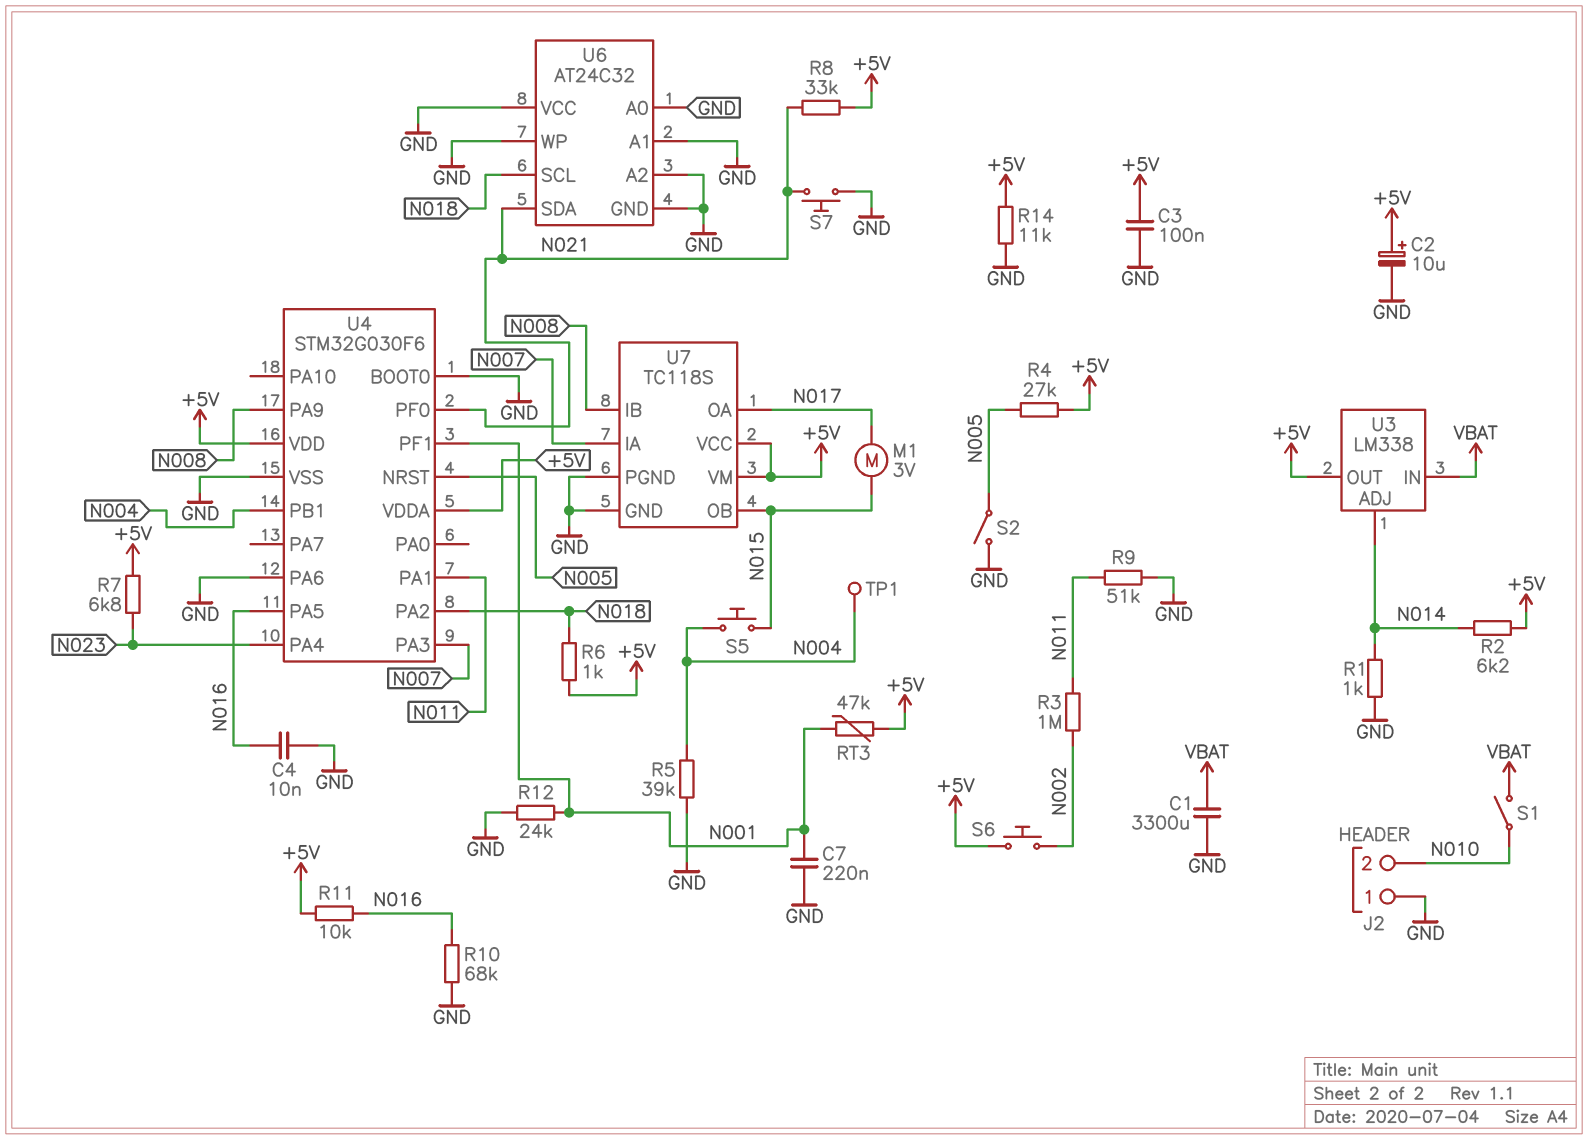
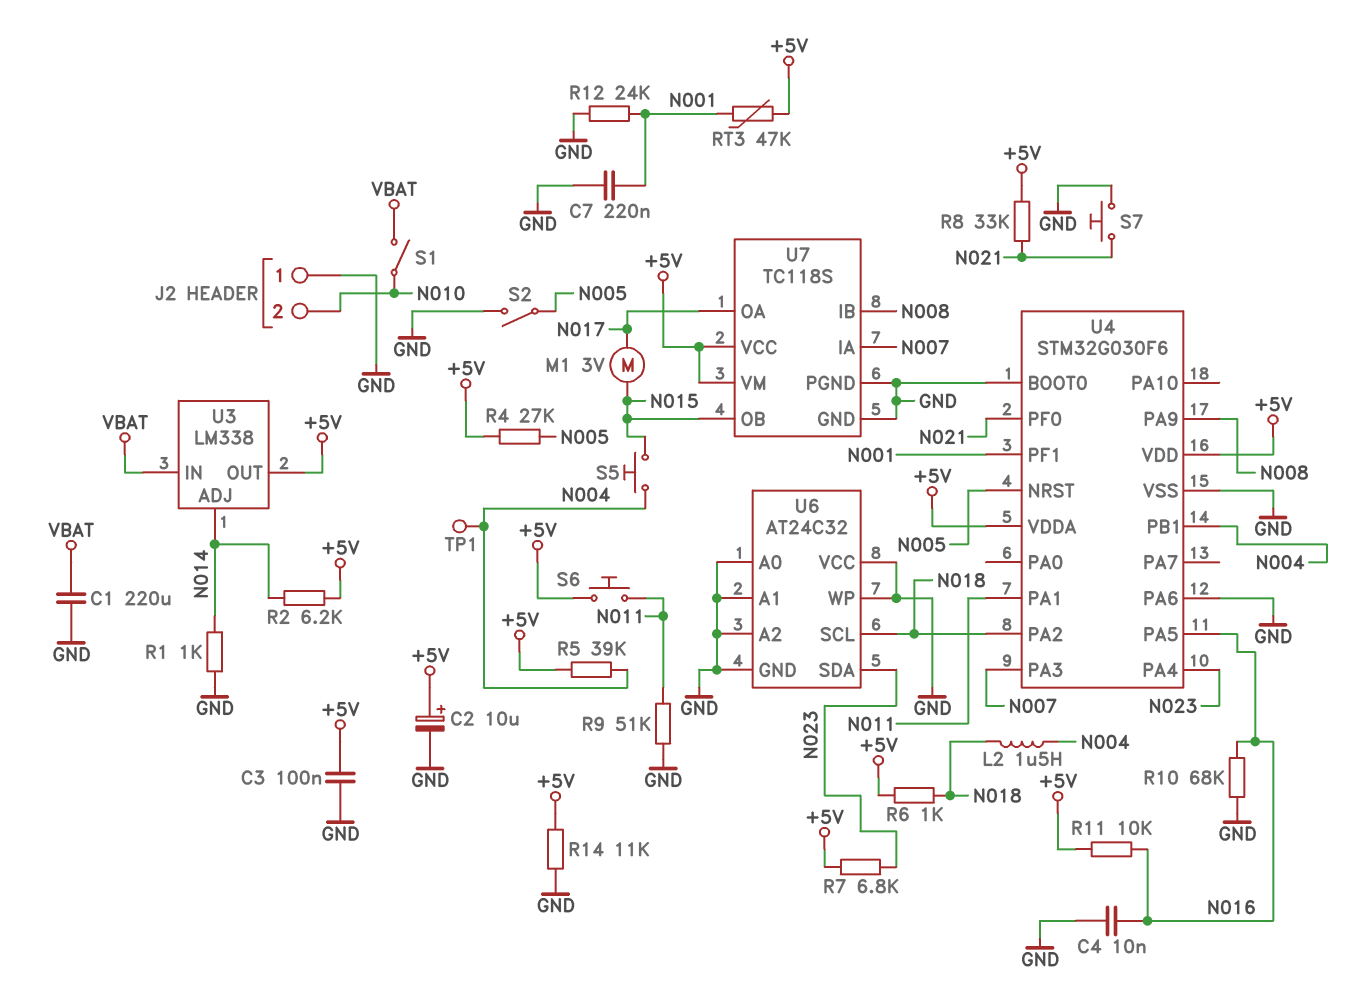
C1: 3300uF (GND, VBAT) -> 220uF (GND, VBAT)
L2: none -> 1.5uH (N004, N018)
R3: 1M (N002, N011) -> none
R5: 39k (GND, N004) -> 39k (+5V, N004)
S6: button (+5V, N002) -> button (+5V, N011)
U6 pin SDA: N021 -> N023

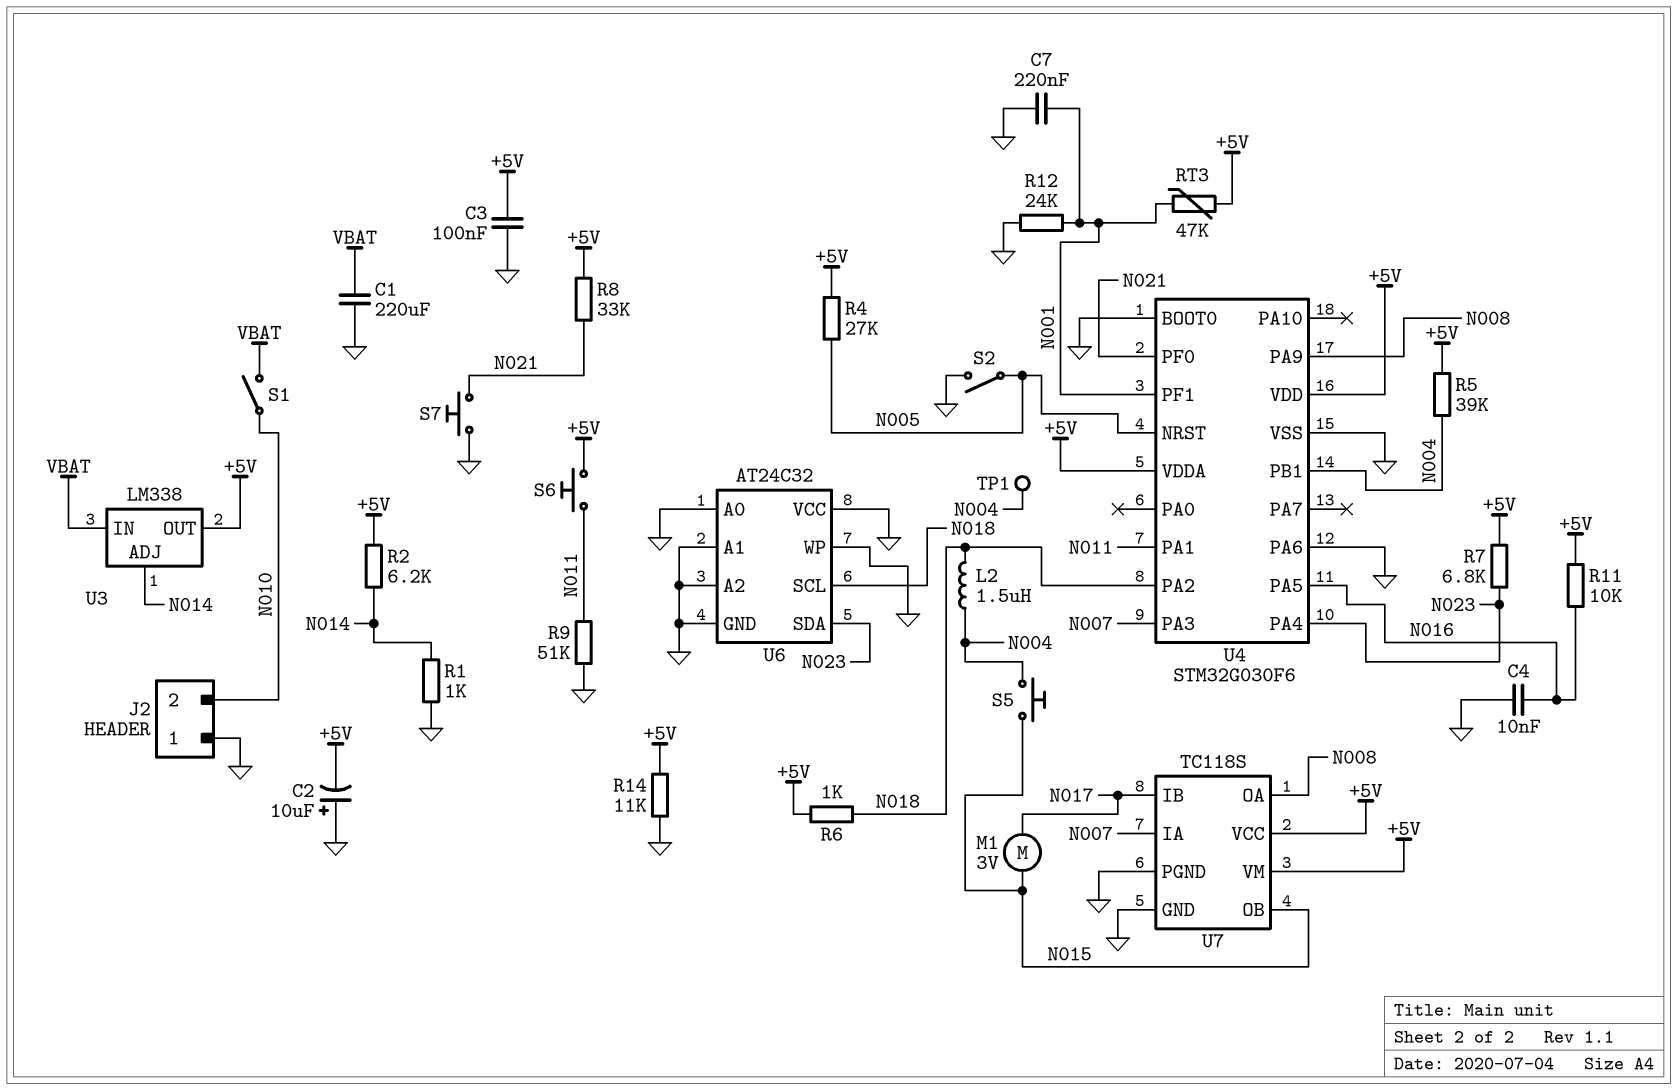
C2: 10uF (plus +5V, minus GND) -> 10uF (plus GND, minus +5V)
R10: 68k (GND, N016) -> none
U7 pin IB: N008 -> N017
U7 pin OA: N017 -> N008

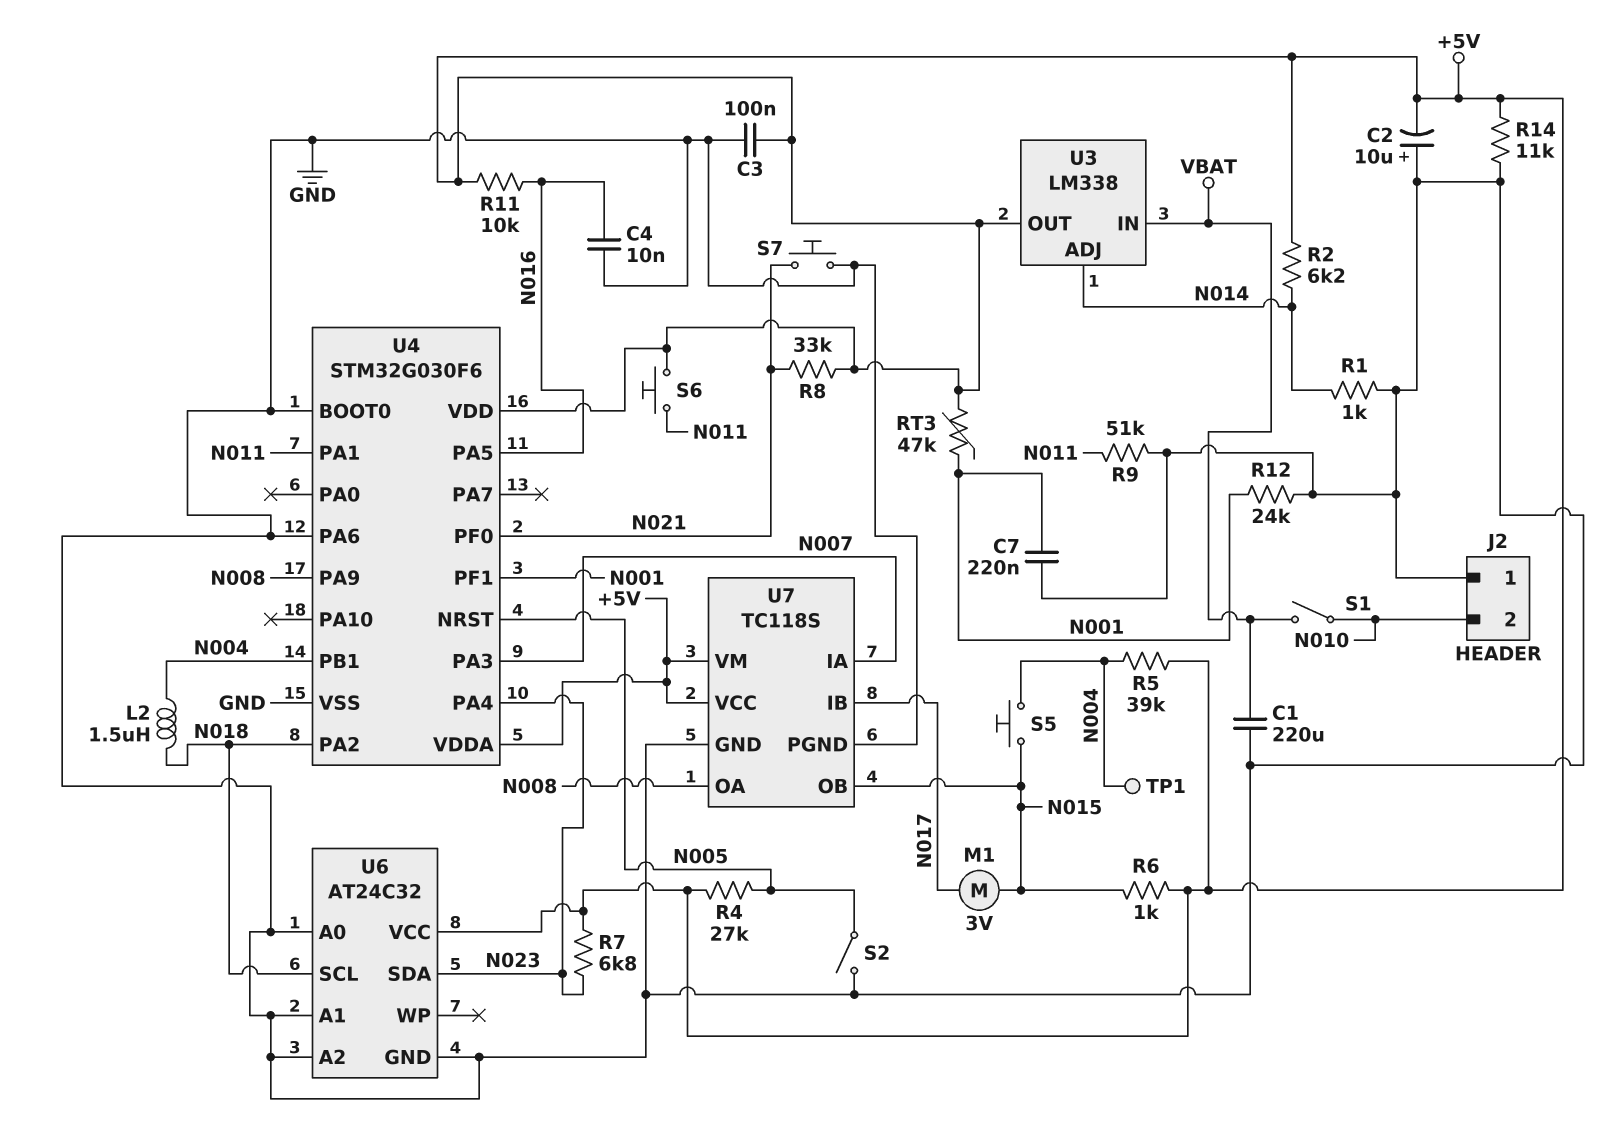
R6: 1k (+5V, N018) -> 1k (+5V, N015)
U6 pin VCC: GND -> +5V
U6 pin WP: GND -> none

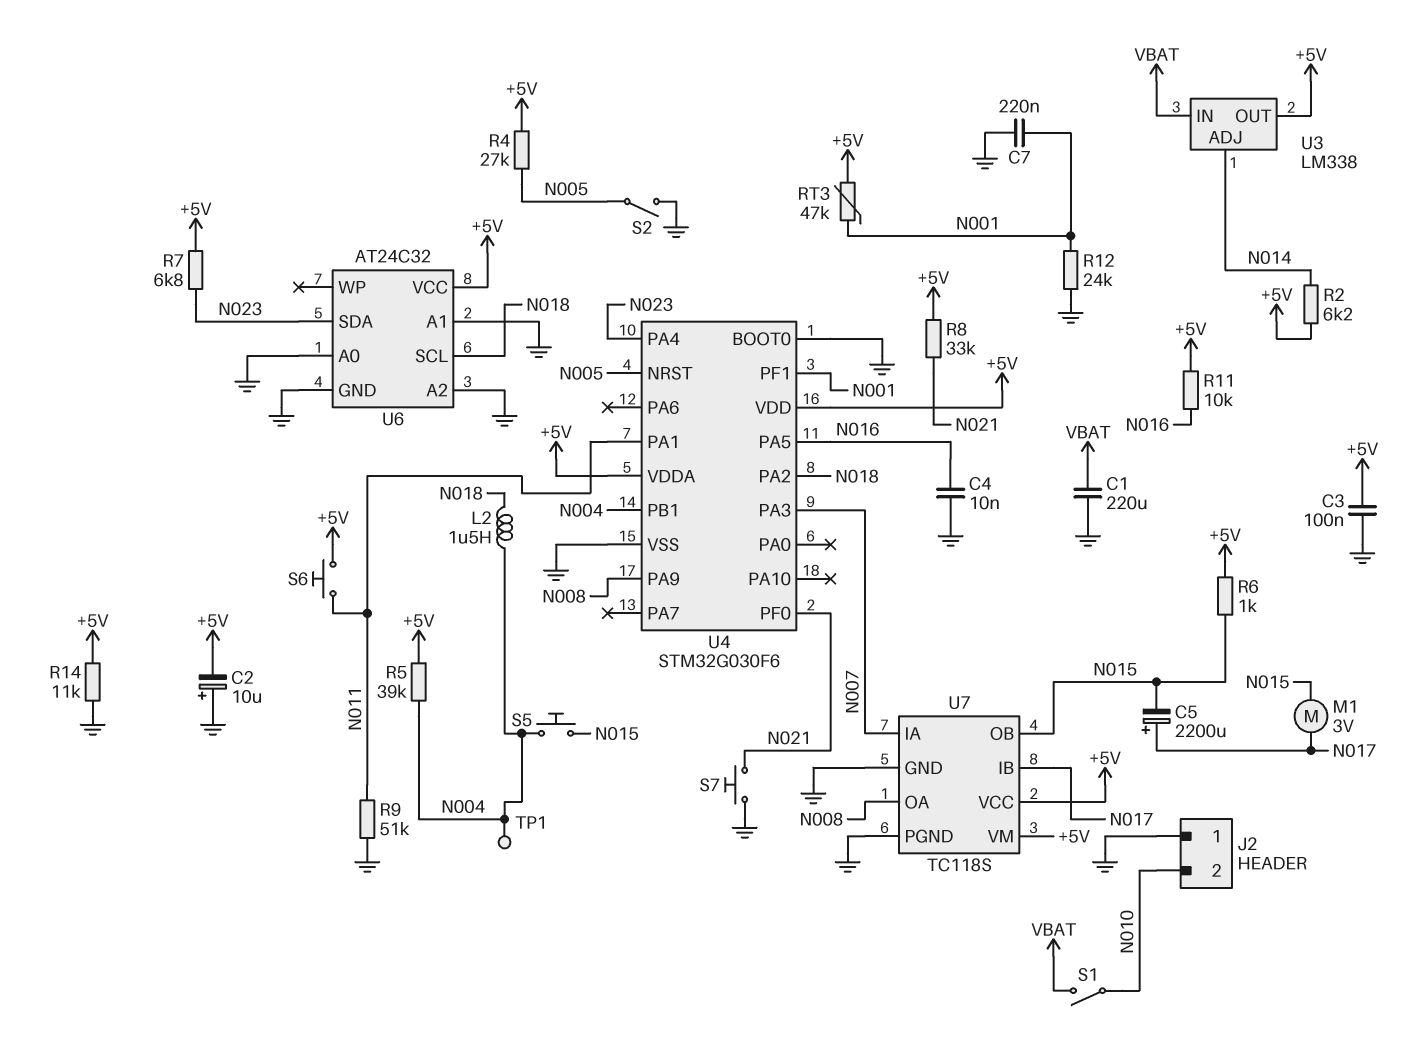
C5: none -> 2200uF (plus N017, minus N015)
R1: 1k (GND, N014) -> none
U4 pin PA6: GND -> none

